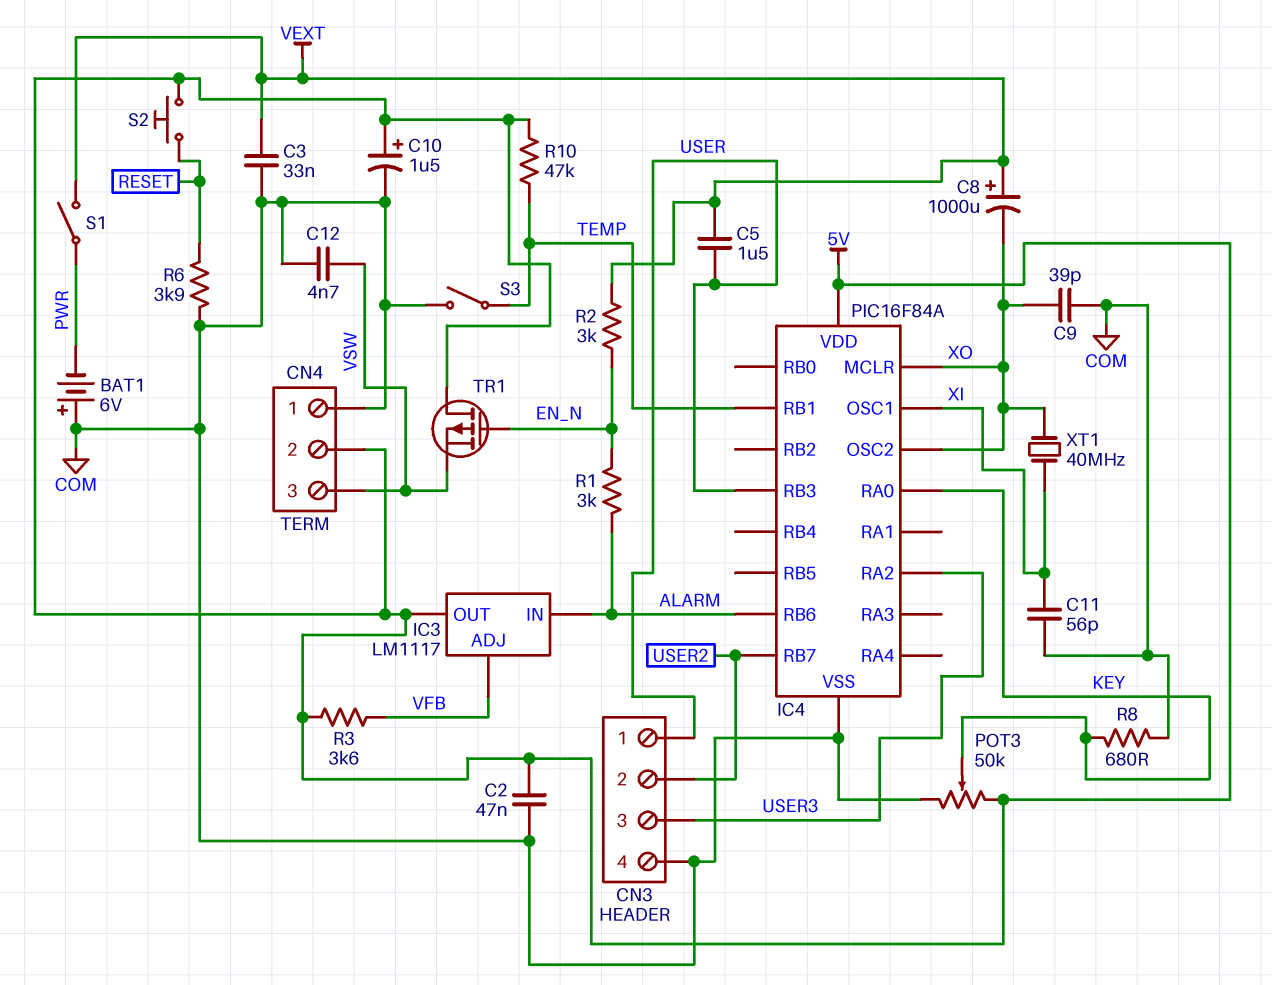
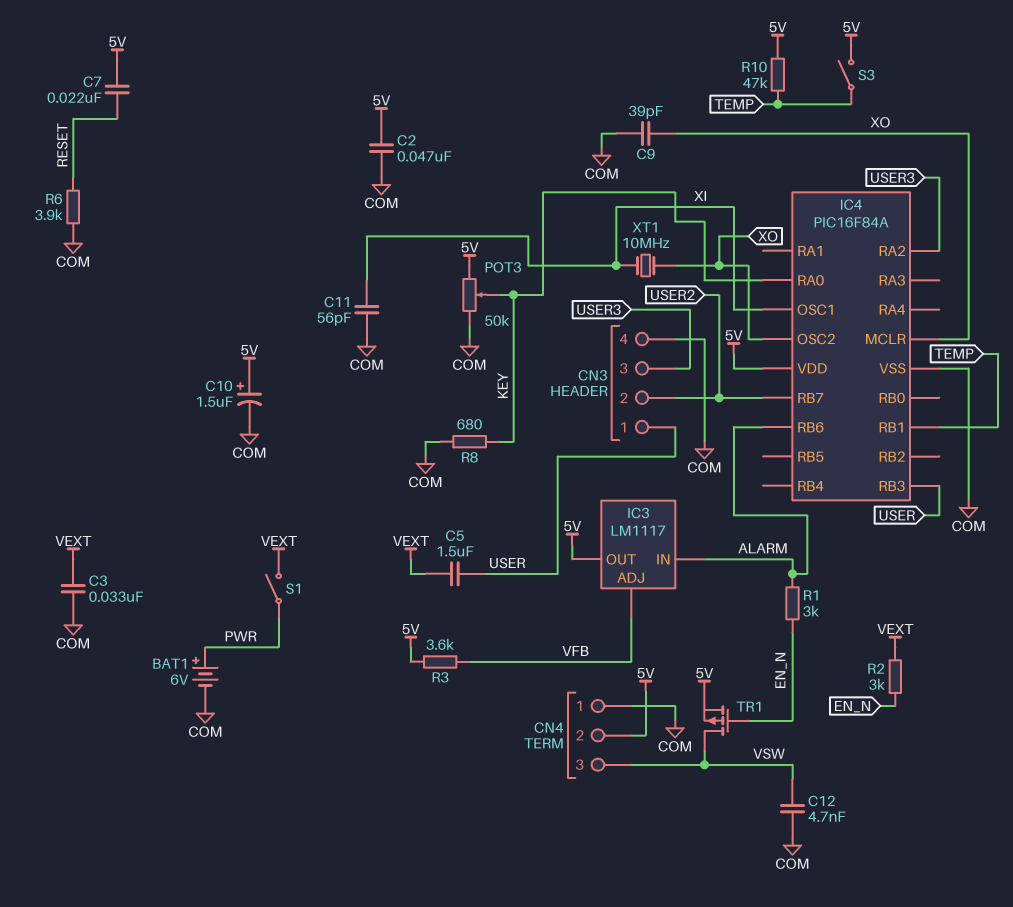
BAT1: 6V (plus COM, minus PWR) -> 6V (plus PWR, minus COM)
C7: none -> 22nF (5V, RESET)
C8: 1000uF (plus VEXT, minus XO) -> none
S2: button (5V, RESET) -> none
S3: switch (COM, TEMP) -> switch (5V, TEMP)
TR1: PMOS (G EN_N, D 5V, S VSW) -> PMOS (G EN_N, D VSW, S 5V)
XT1: 40MHz (XI, XO) -> 10MHz (XI, XO)

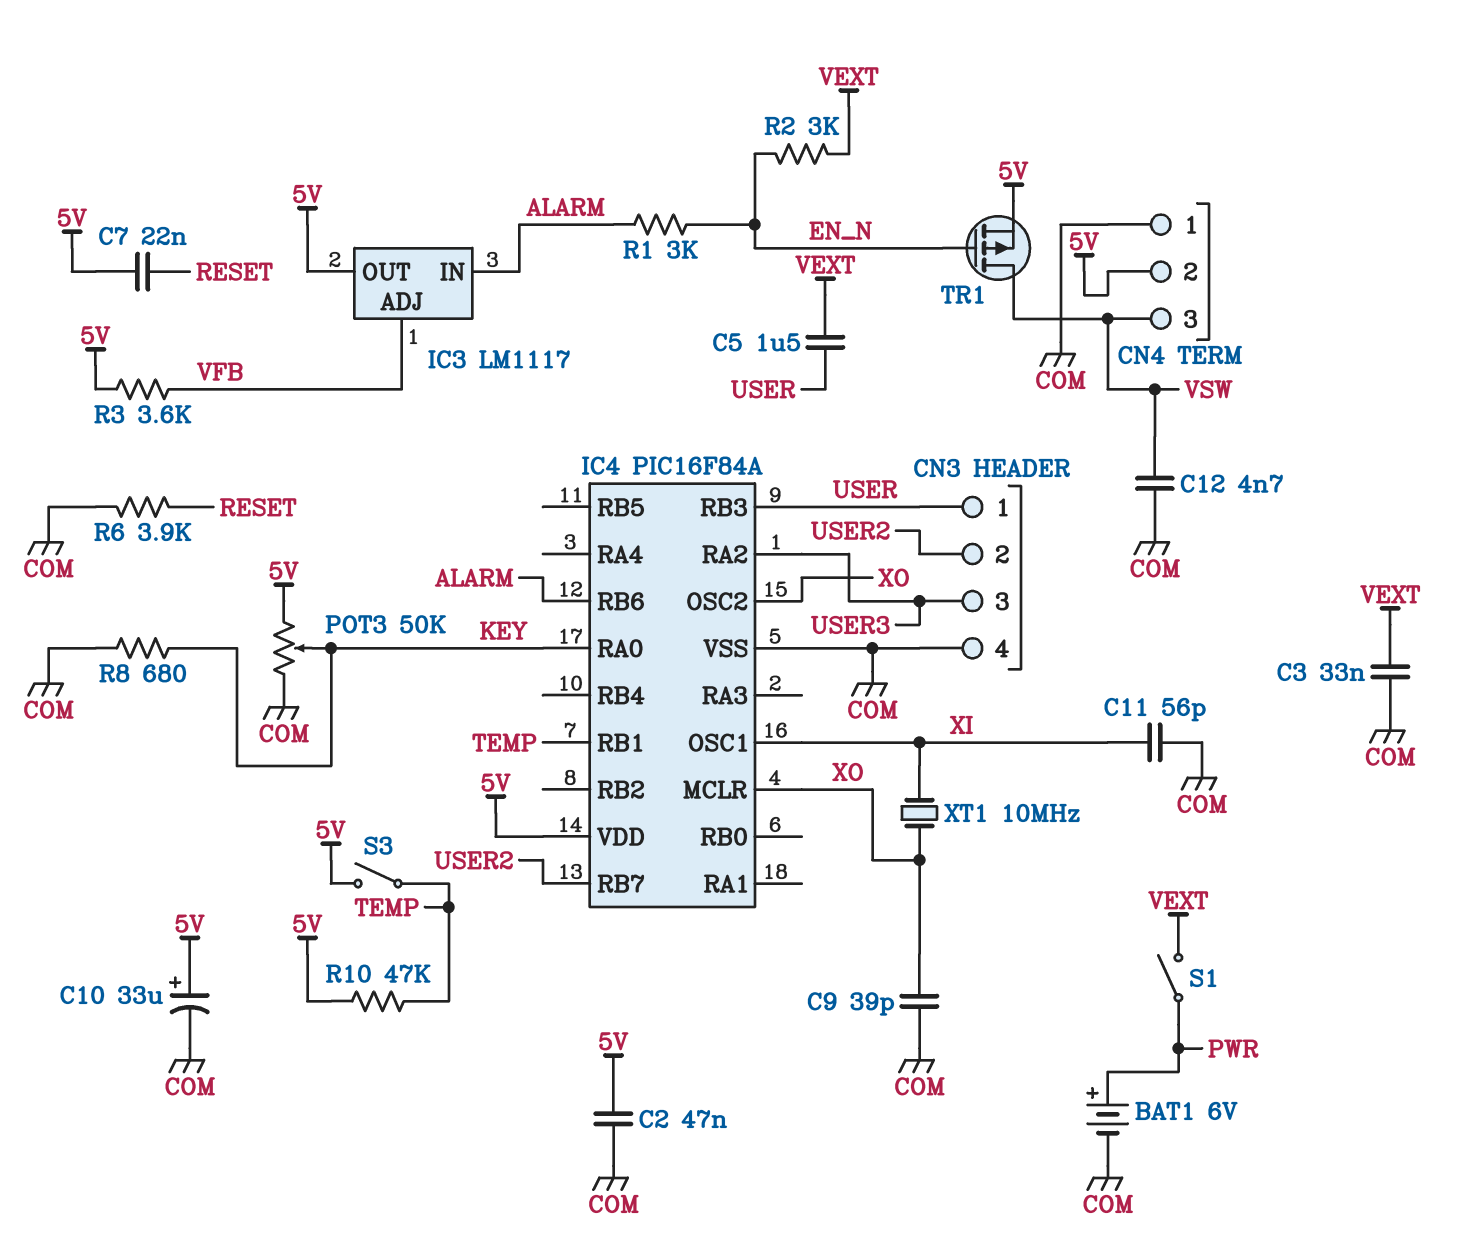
C10: 1.5uF (plus 5V, minus COM) -> 33uF (plus 5V, minus COM)

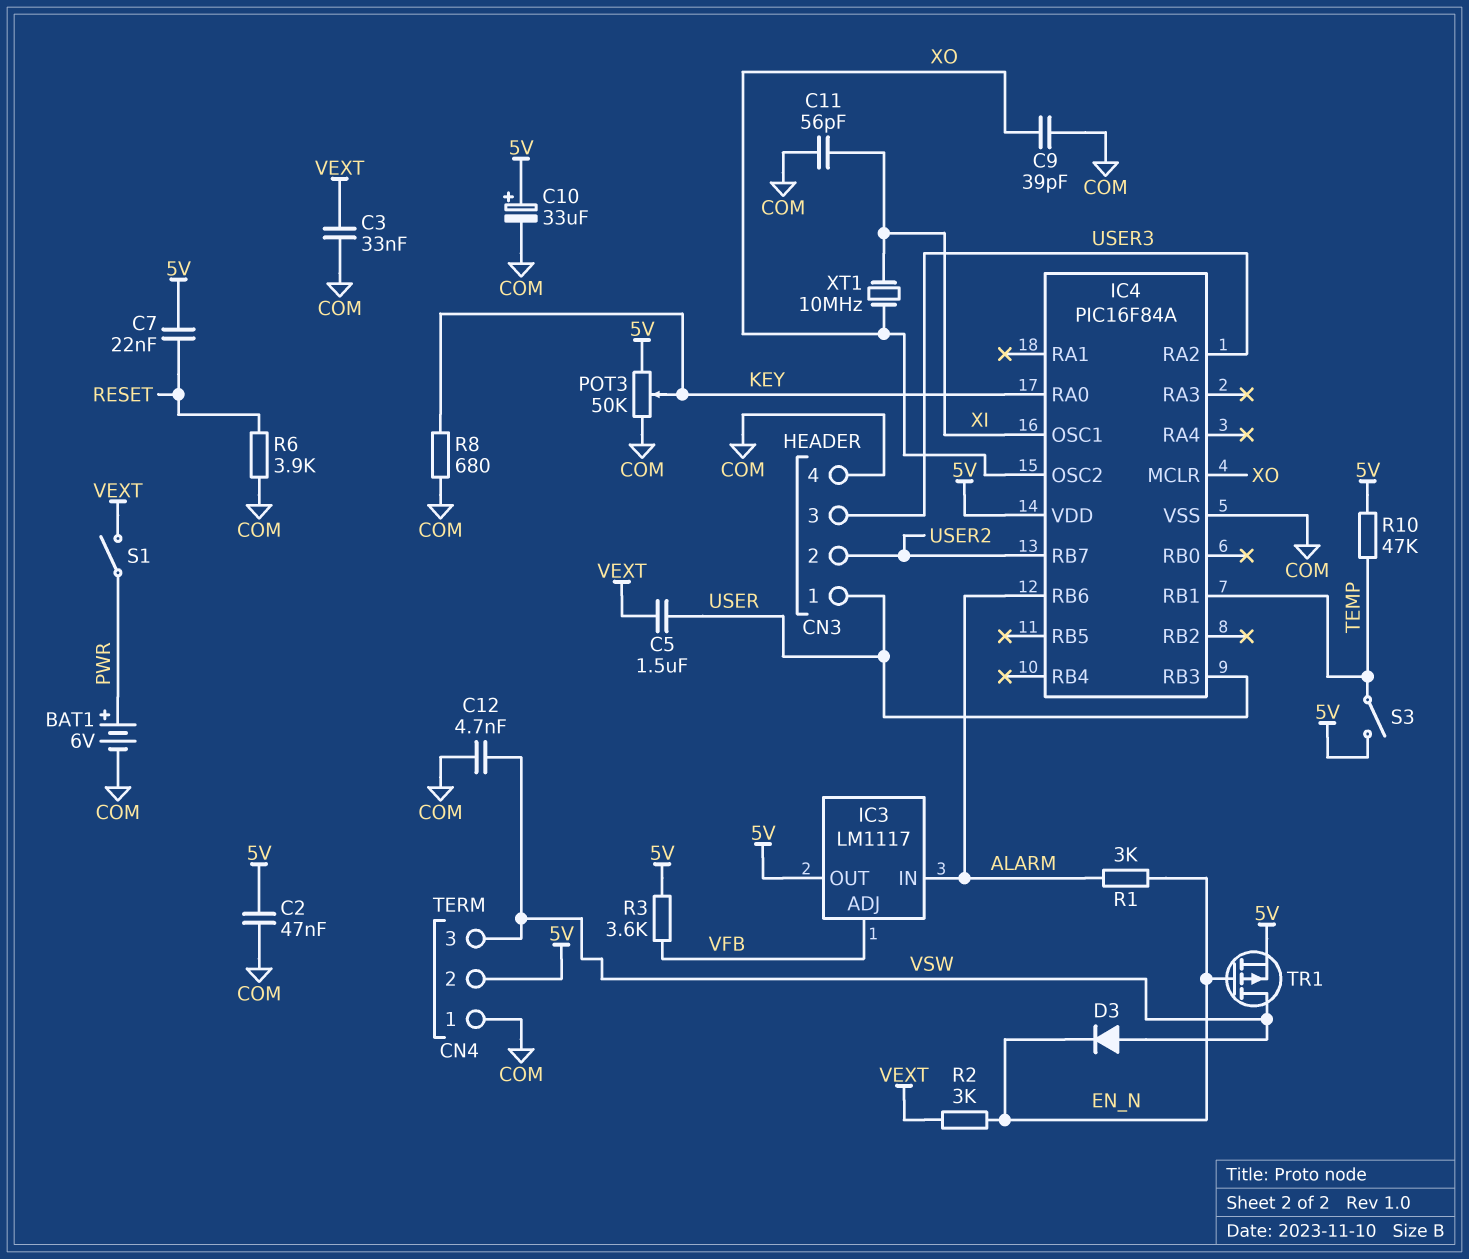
D3: none -> diode (A VSW, K EN_N)

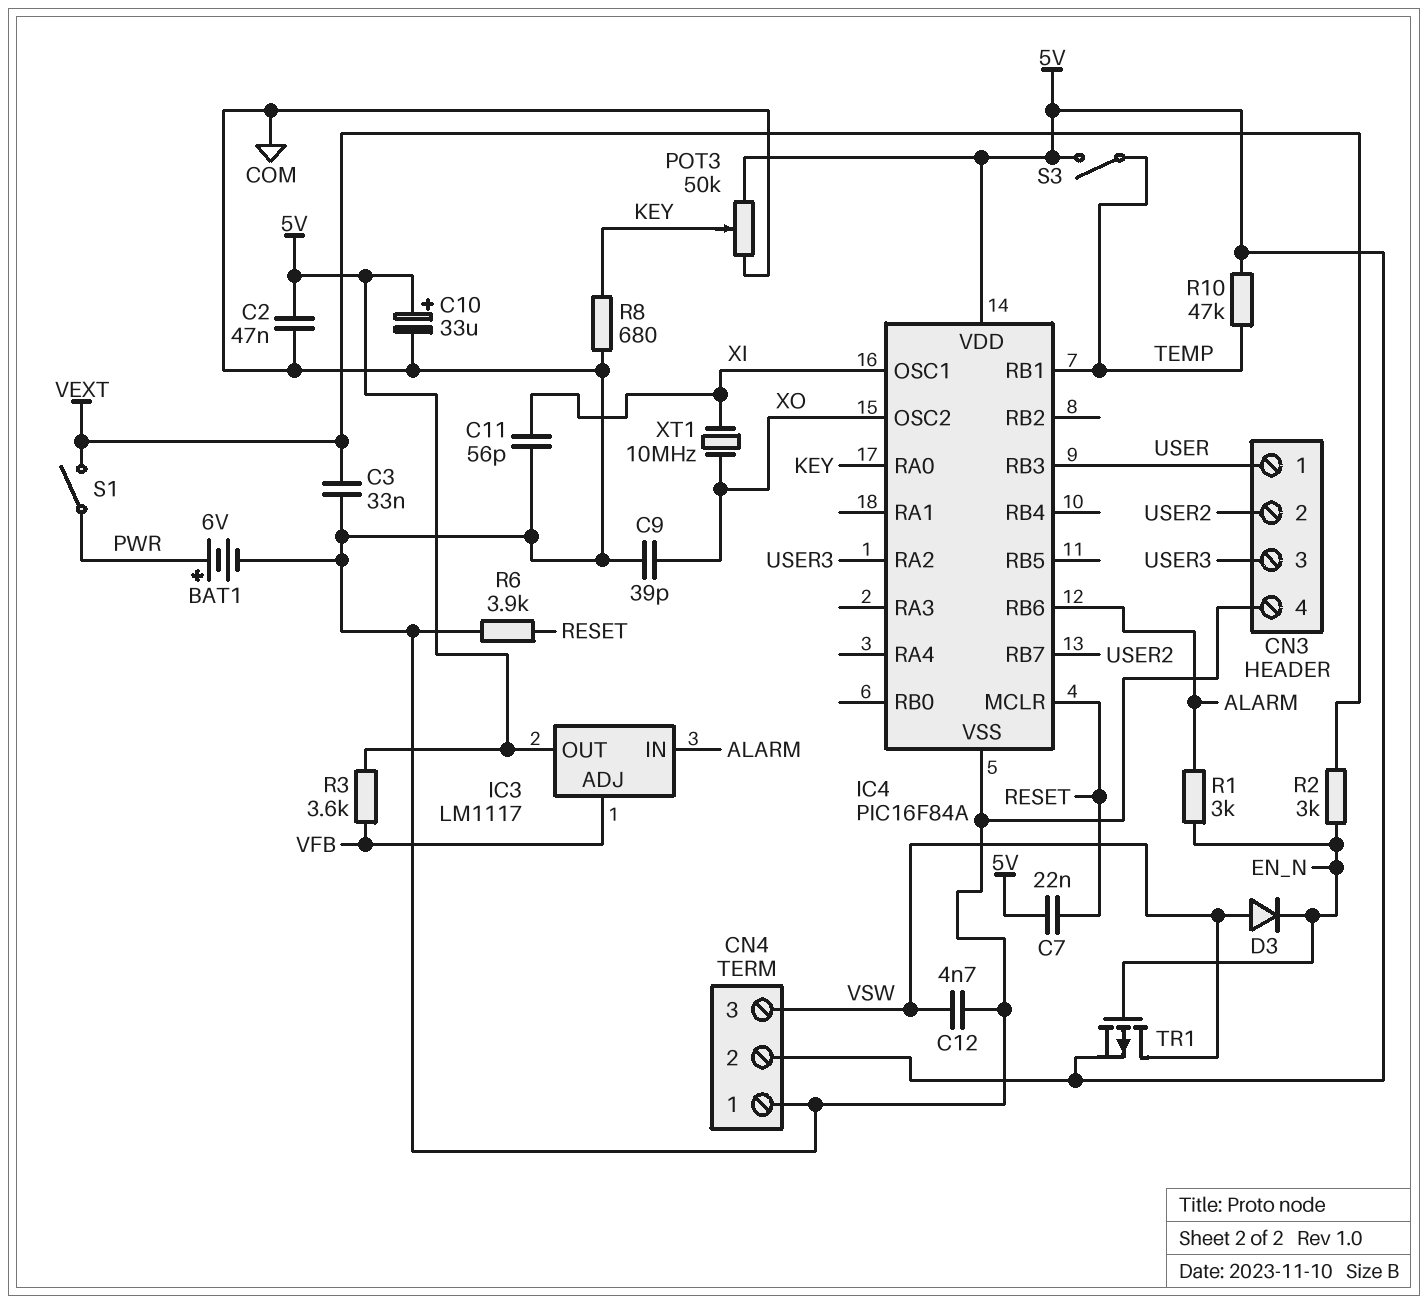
C5: 1.5uF (USER, VEXT) -> none
IC4 pin MCLR: XO -> RESET

